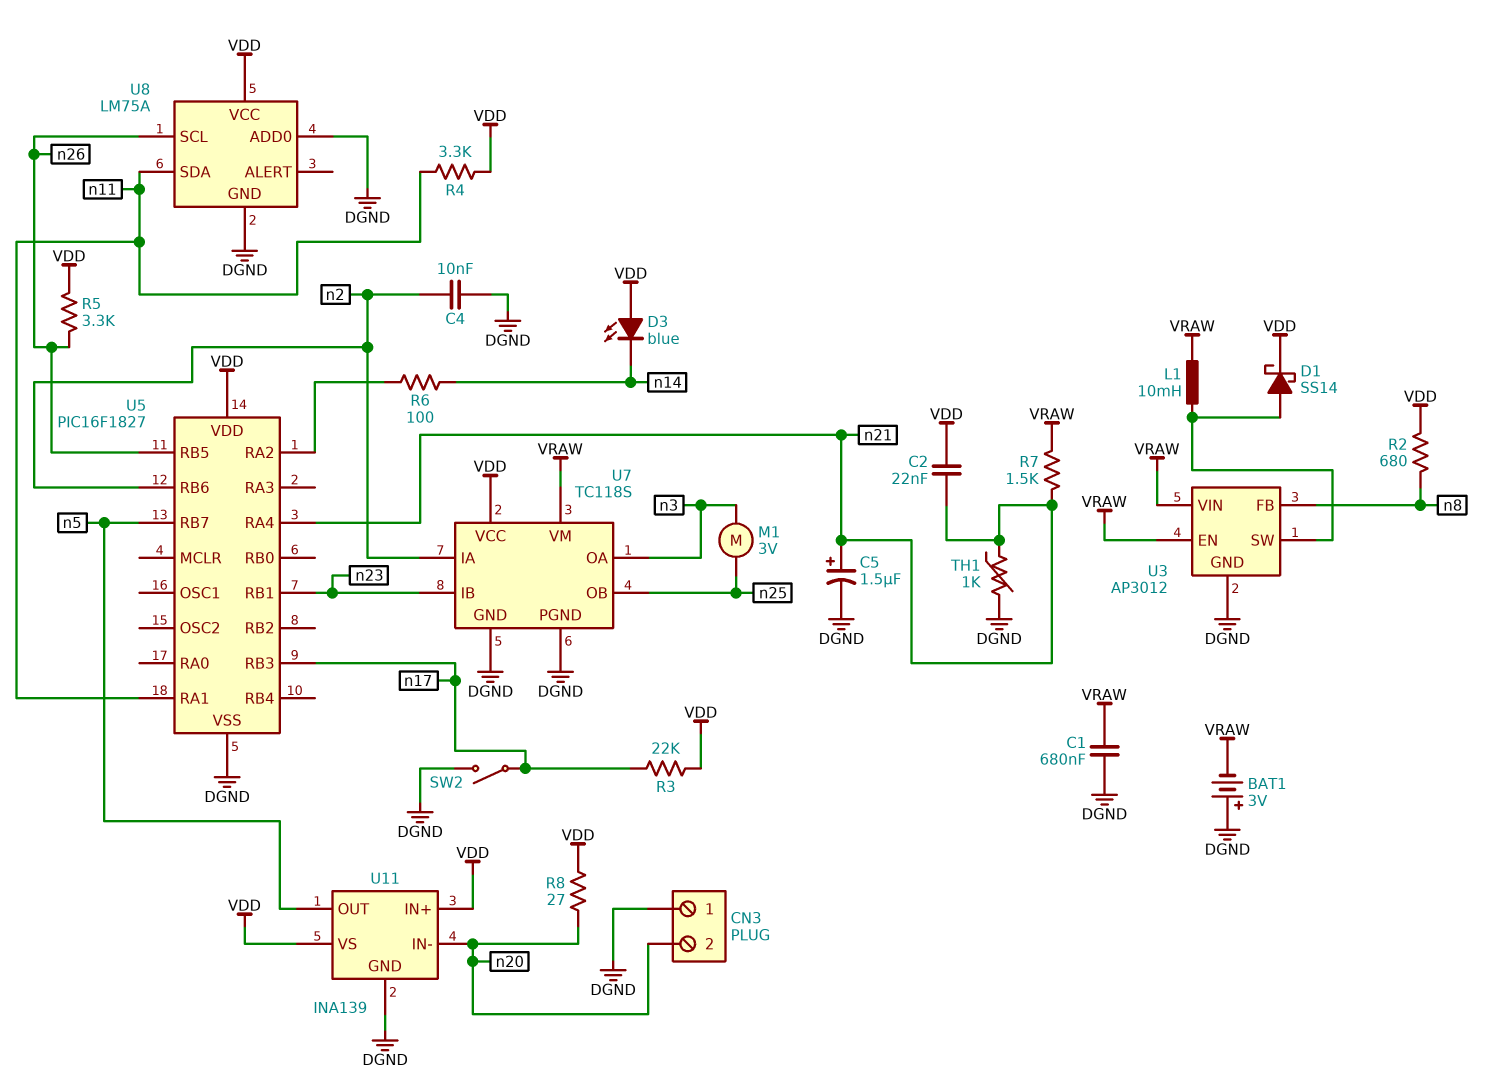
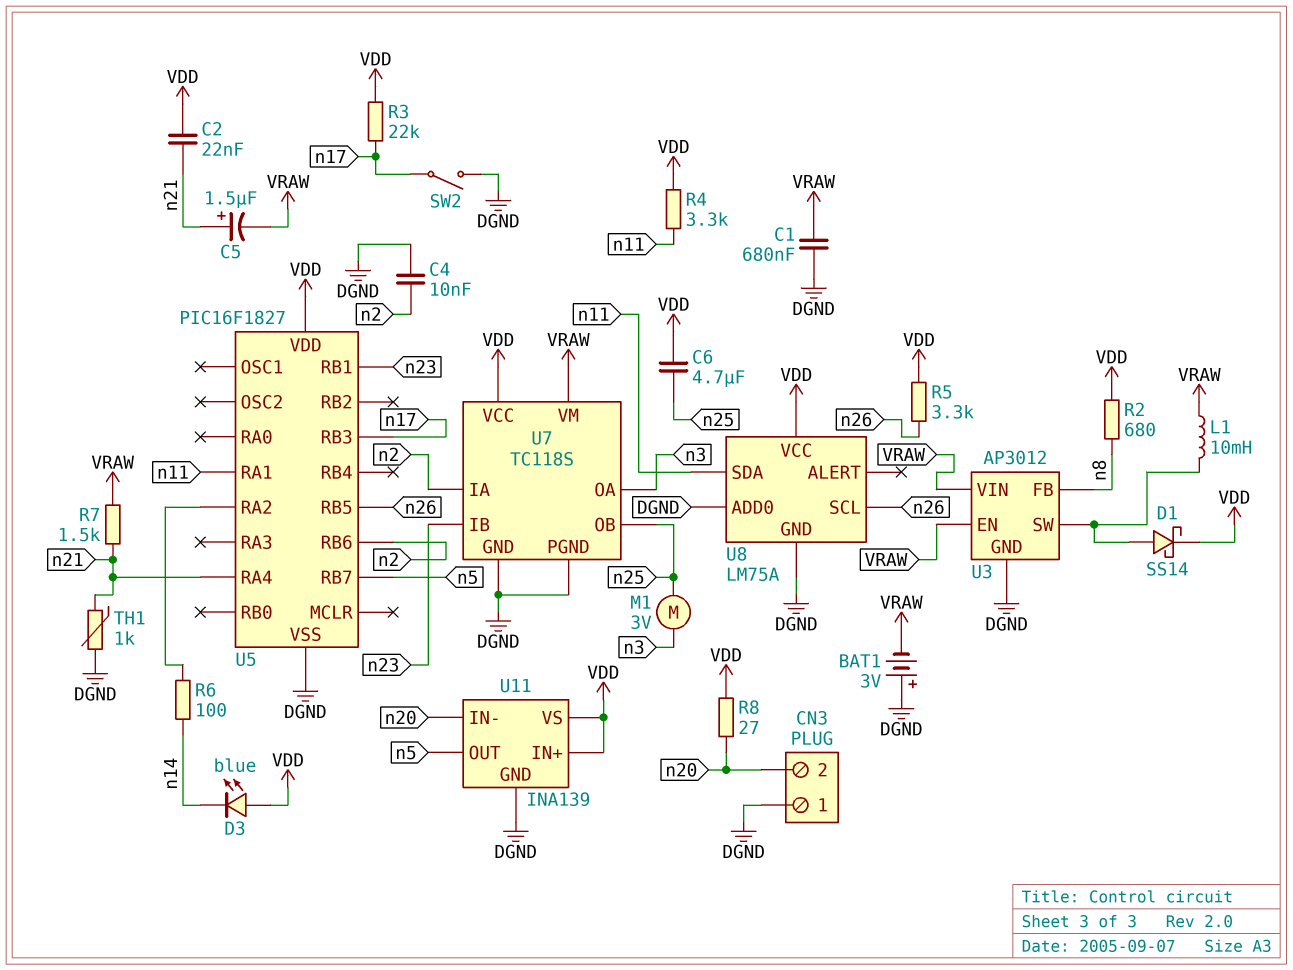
C5: 1.5uF (plus n21, minus DGND) -> 1.5uF (plus n21, minus VRAW)
C6: none -> 4.7uF (VDD, n25)

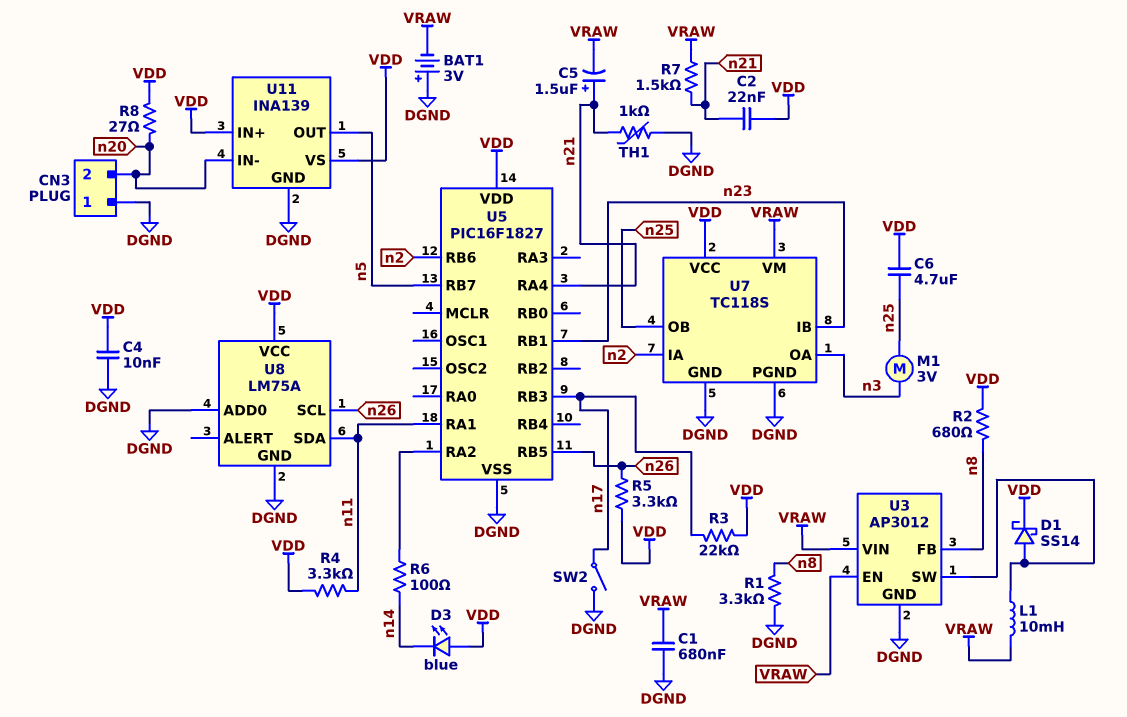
C4: 10nF (DGND, n2) -> 10nF (DGND, VDD)
R1: none -> 3.3k (DGND, n8)

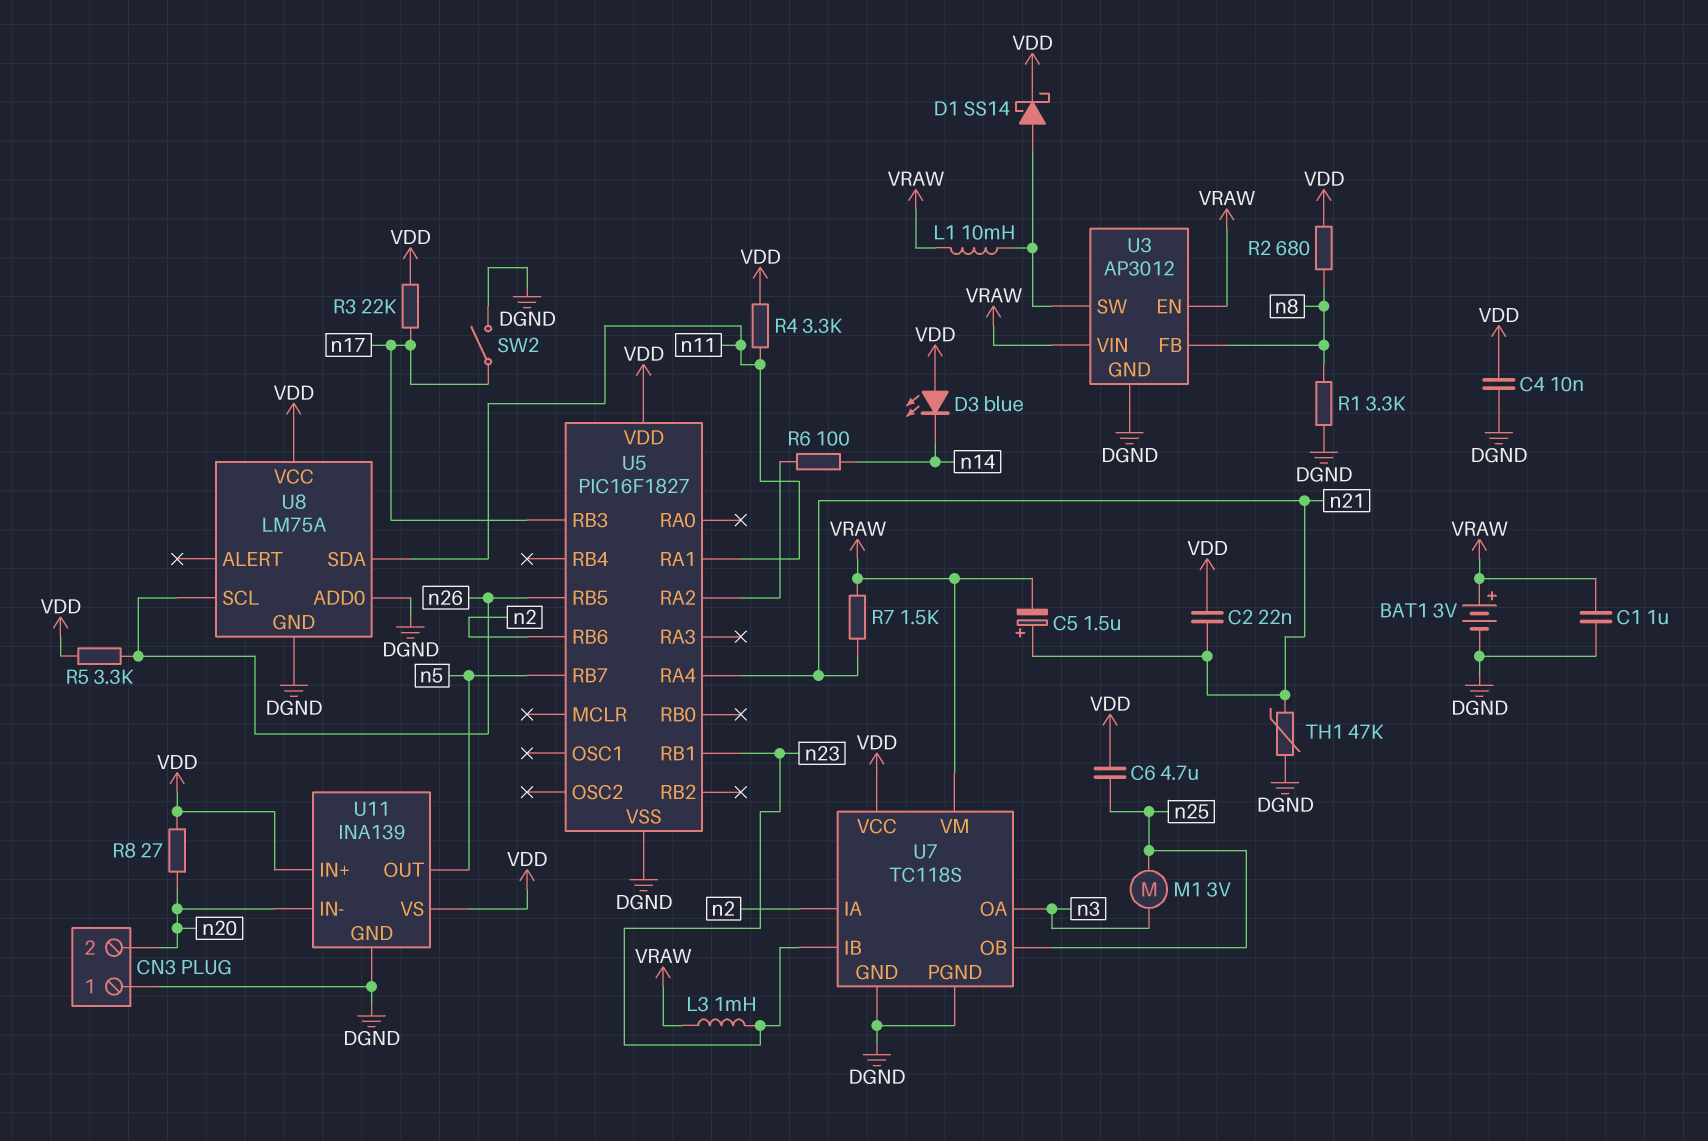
BAT1: 3V (plus DGND, minus VRAW) -> 3V (plus VRAW, minus DGND)
C1: 680nF (DGND, VRAW) -> 1uF (DGND, VRAW)
L3: none -> 1mH (VRAW, n23)
TH1: 1k (DGND, n21) -> 47k (DGND, n21)

